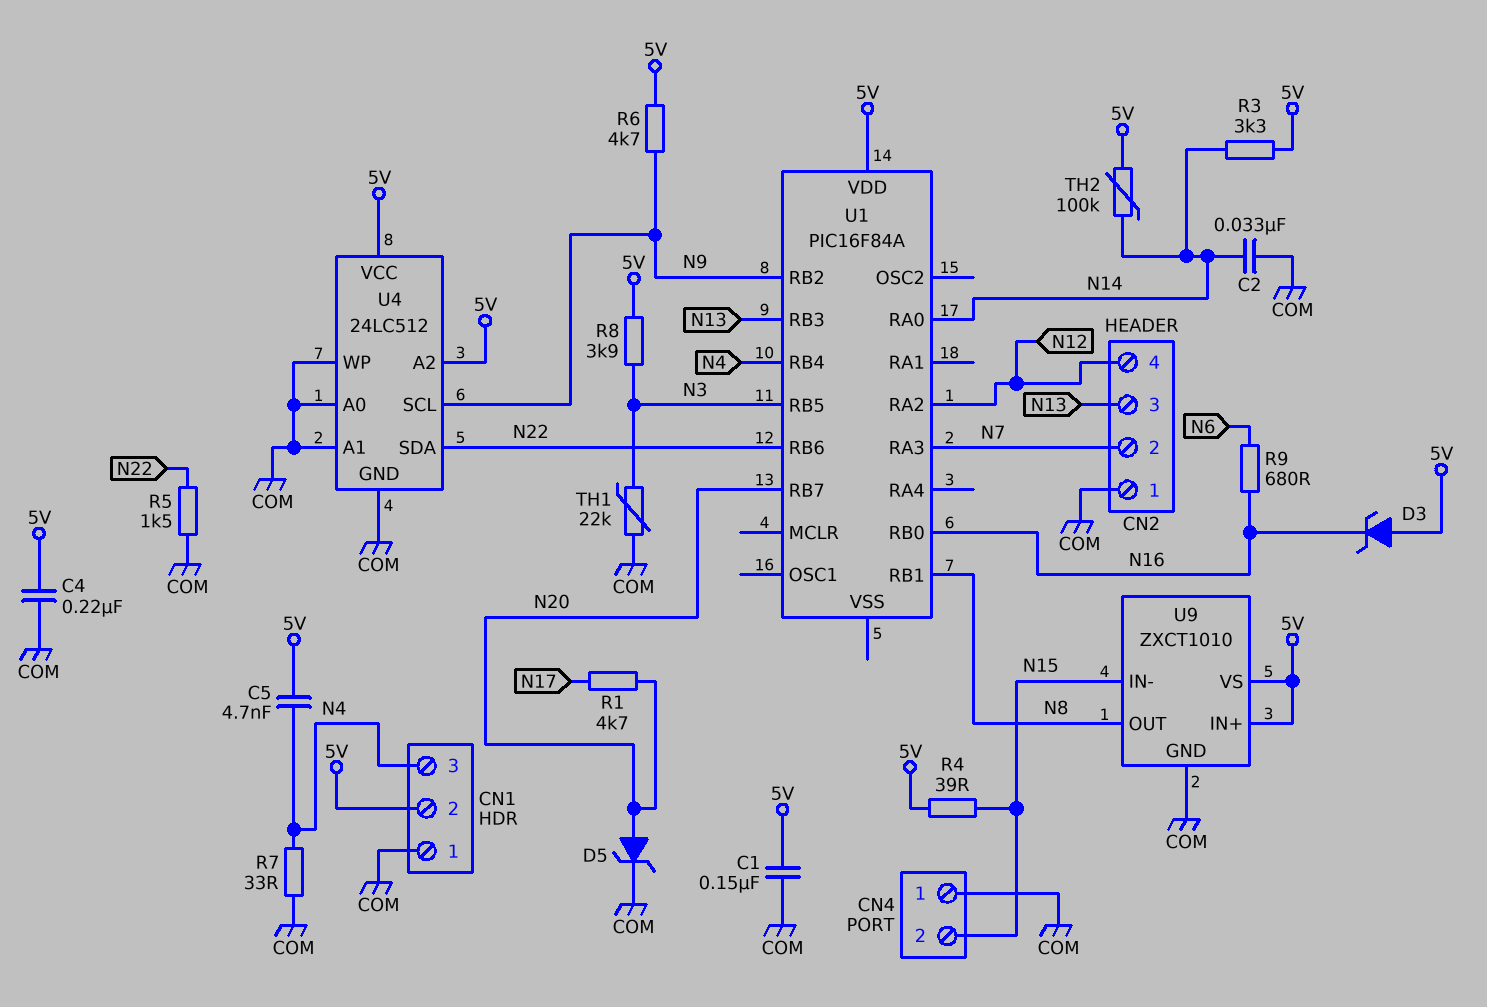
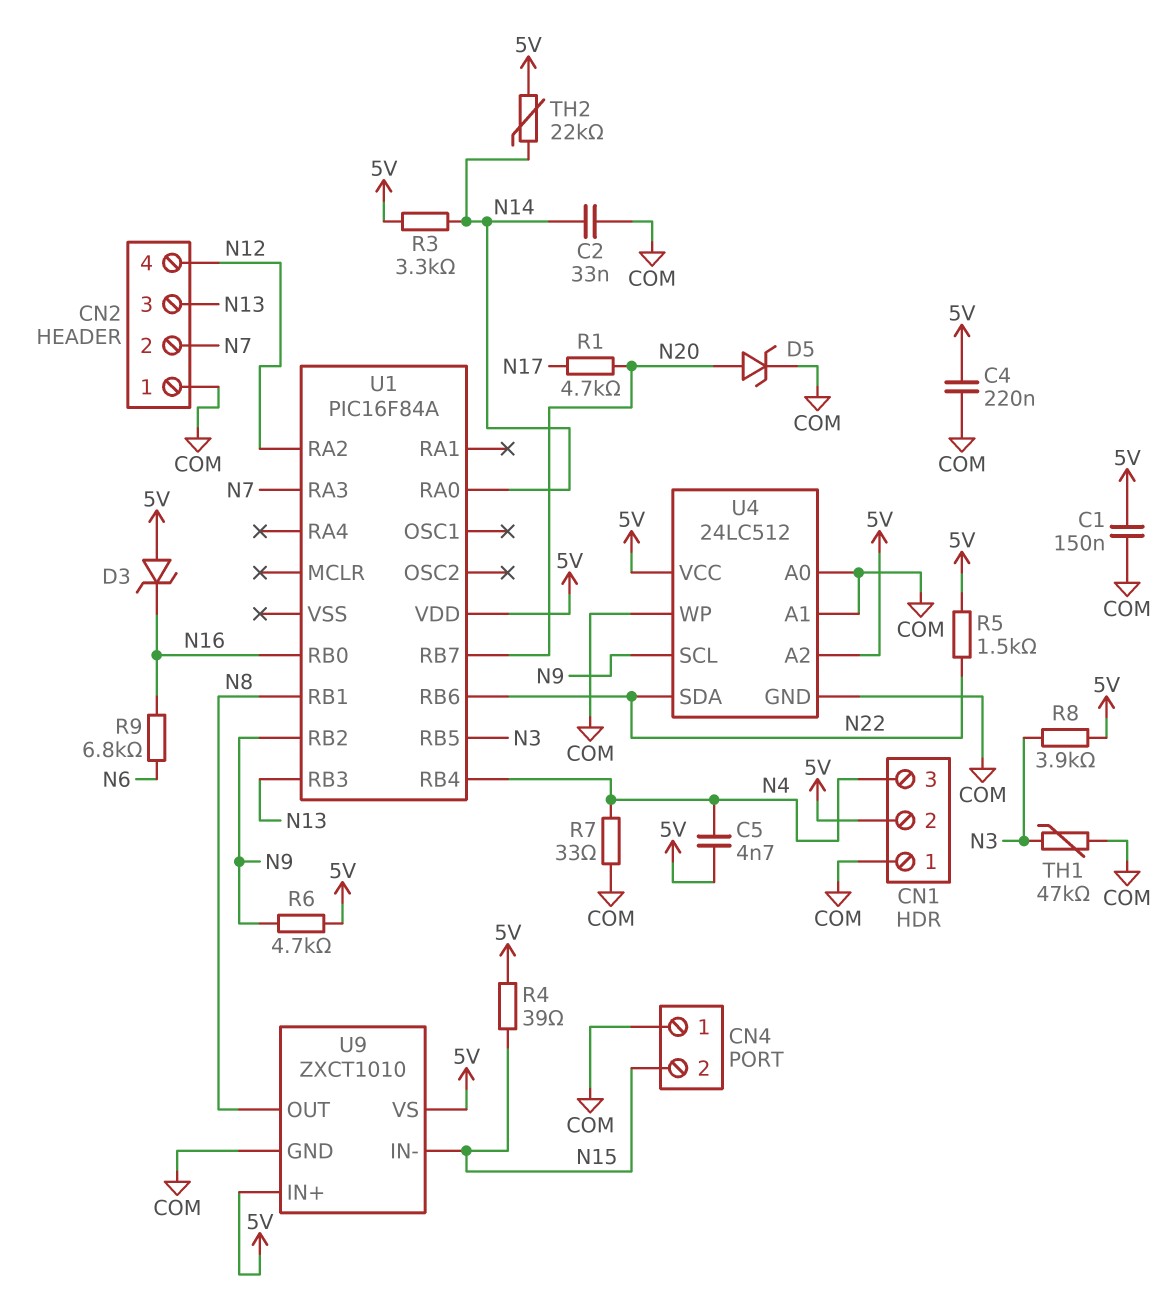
R5: 1.5k (COM, N22) -> 1.5k (5V, N22)
R9: 680 (N6, N16) -> 6.8k (N6, N16)
TH1: 22k (COM, N3) -> 47k (COM, N3)
TH2: 100k (5V, N14) -> 22k (5V, N14)

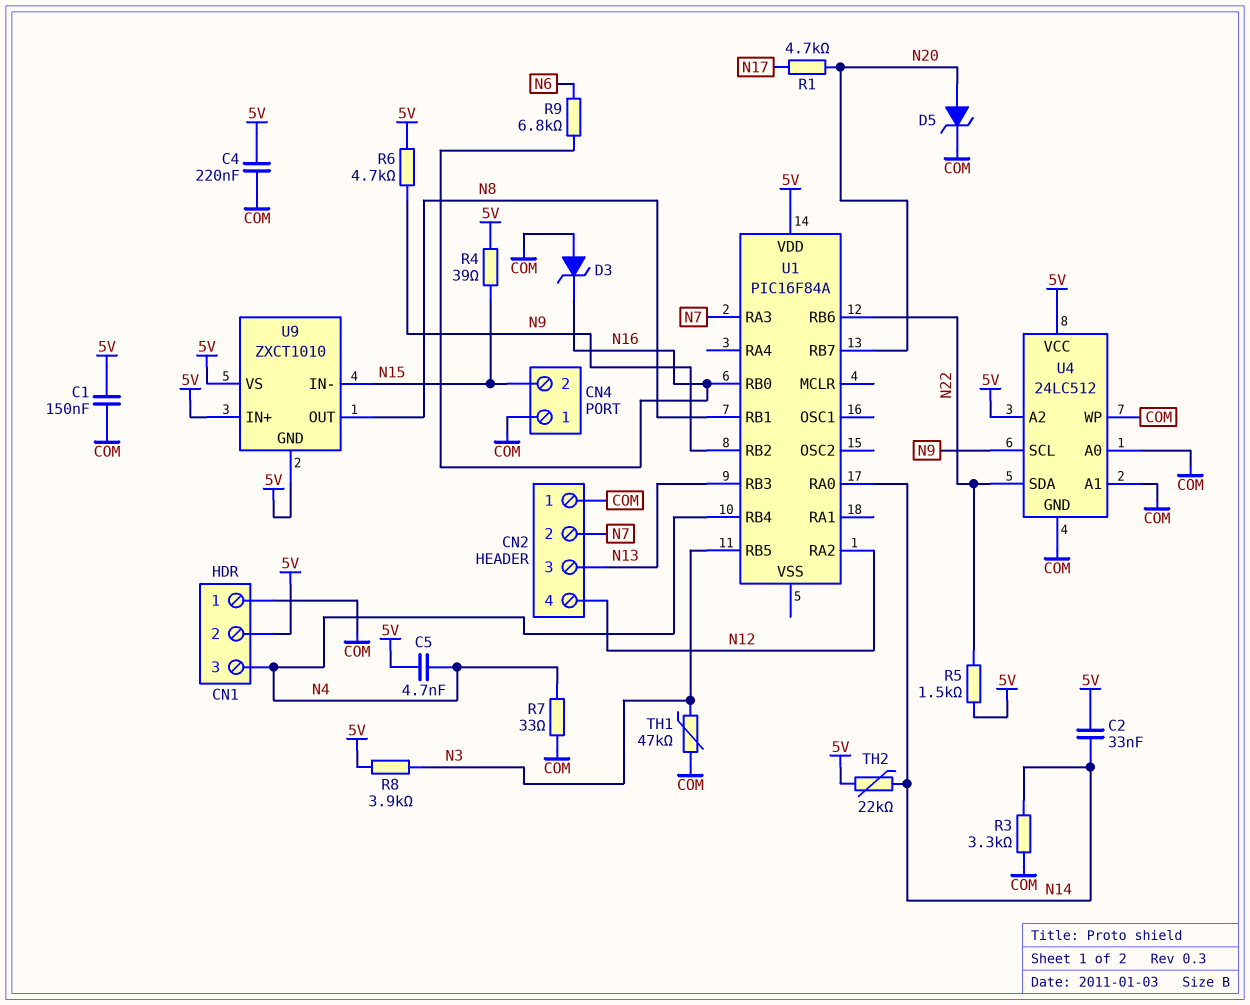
C2: 33nF (COM, N14) -> 33nF (5V, N14)
D3: zener (A 5V, K N16) -> zener (A COM, K N16)
R3: 3.3k (5V, N14) -> 3.3k (COM, N14)
U9 pin GND: COM -> 5V

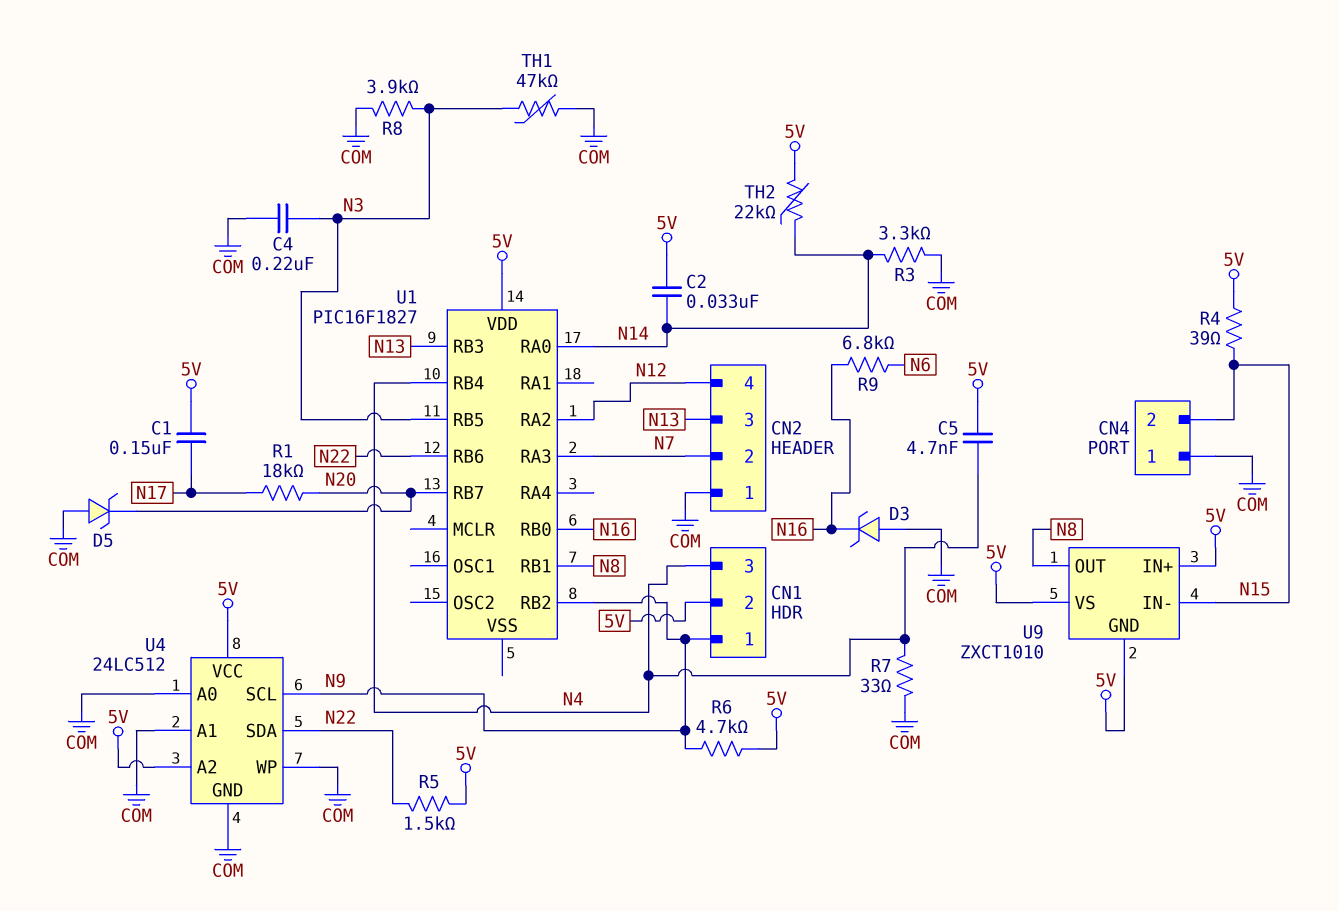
C1: 150nF (5V, COM) -> 150nF (5V, N17)
C4: 220nF (5V, COM) -> 220nF (COM, N3)
CN1 pin 1: COM -> N9
D5: zener (A N20, K COM) -> zener (A COM, K N20)
R1: 4.7k (N17, N20) -> 18k (N17, N20)
R8: 3.9k (5V, N3) -> 3.9k (COM, N3)
U1: PIC16F84A -> PIC16F1827

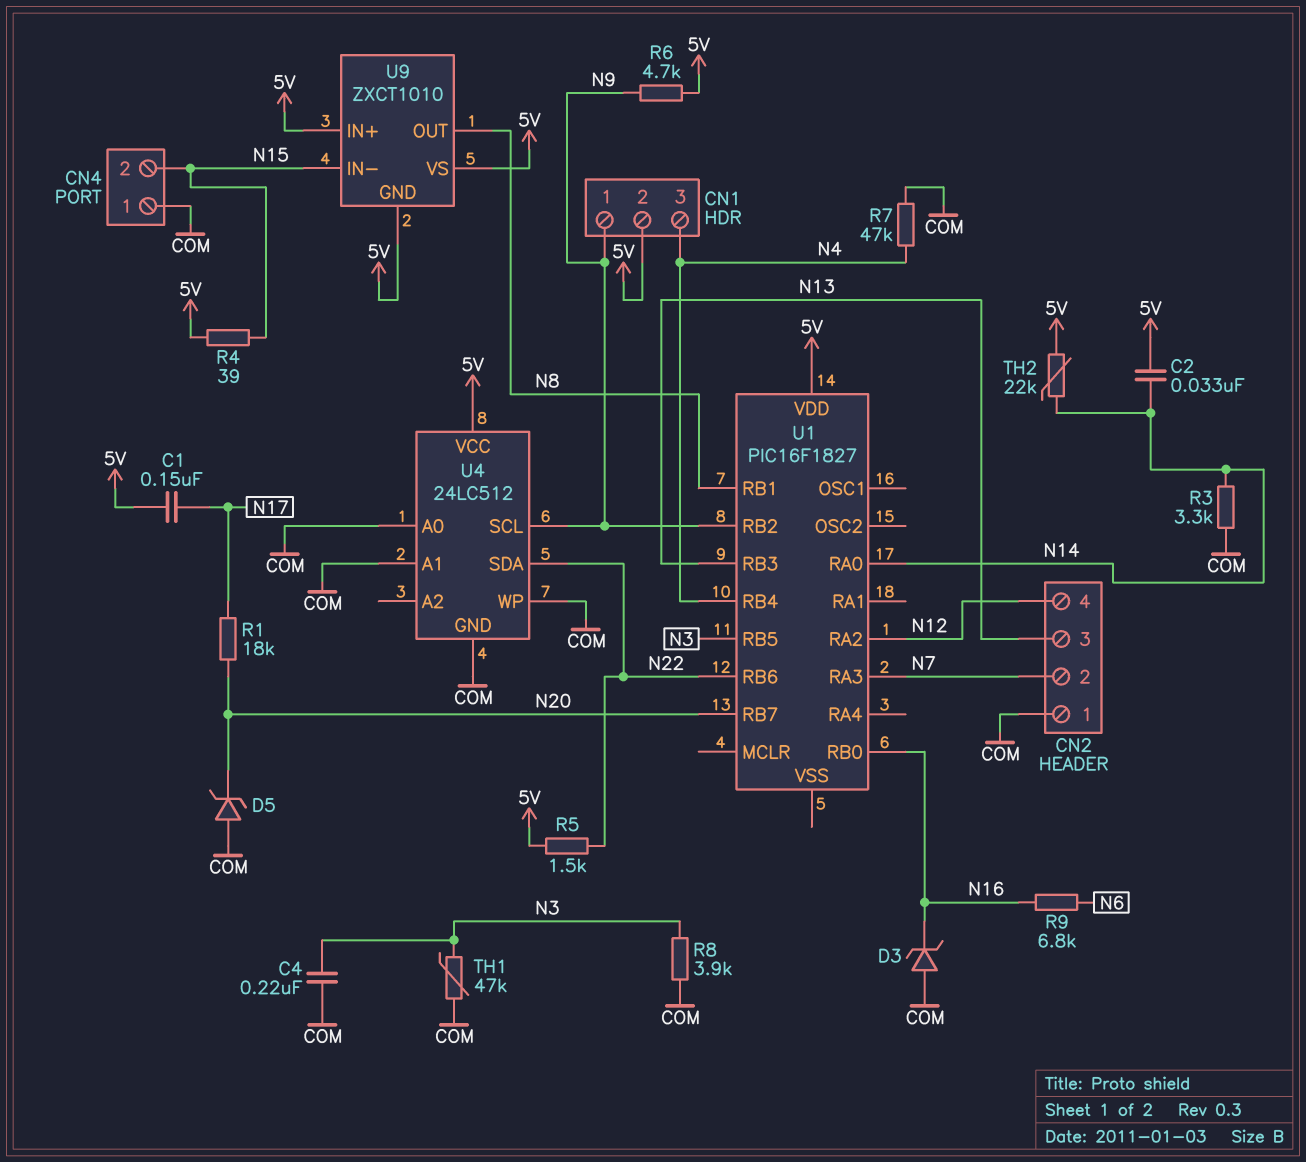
C5: 4.7nF (5V, N4) -> none
R7: 33 (COM, N4) -> 47k (COM, N4)
U4 pin A2: 5V -> none

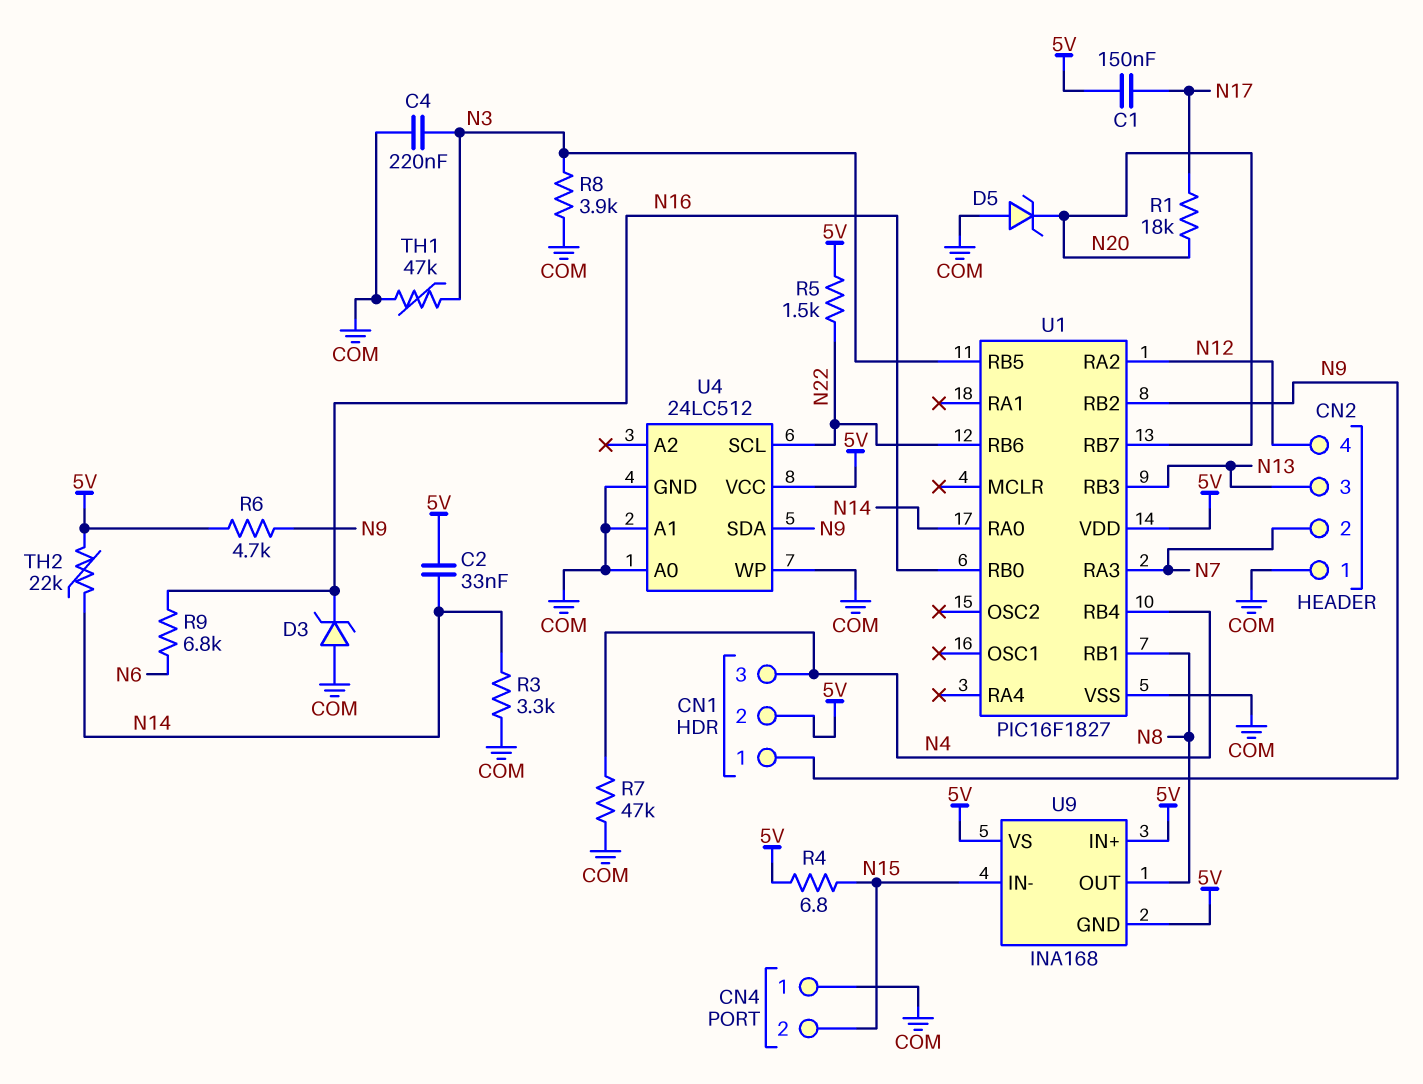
R4: 39 (5V, N15) -> 6.8 (5V, N15)
U1 pin VSS: none -> COM
U4 pin SCL: N9 -> N22
U4 pin SDA: N22 -> N9
U9: ZXCT1010 -> INA168

